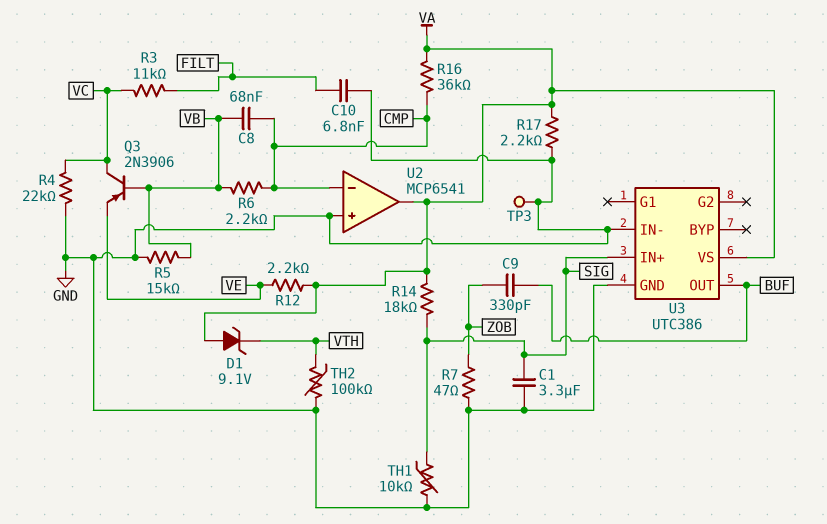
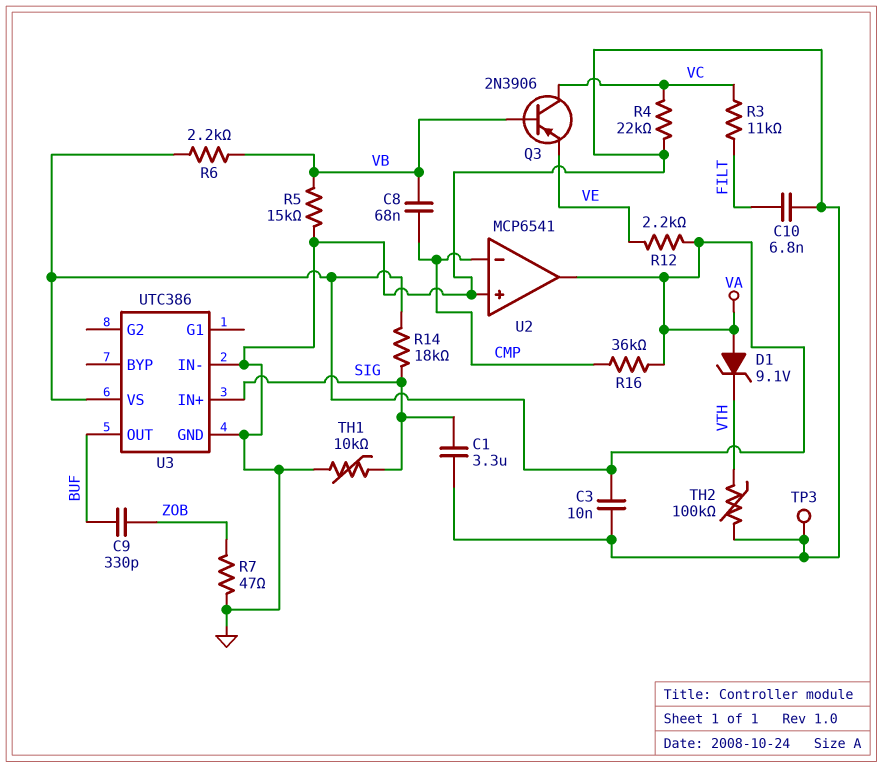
C3: none -> 10nF (GND, VA)
R6: 2.2k (CMP, VB) -> 2.2k (VA, VB)
R17: 2.2k (GND, VA) -> none

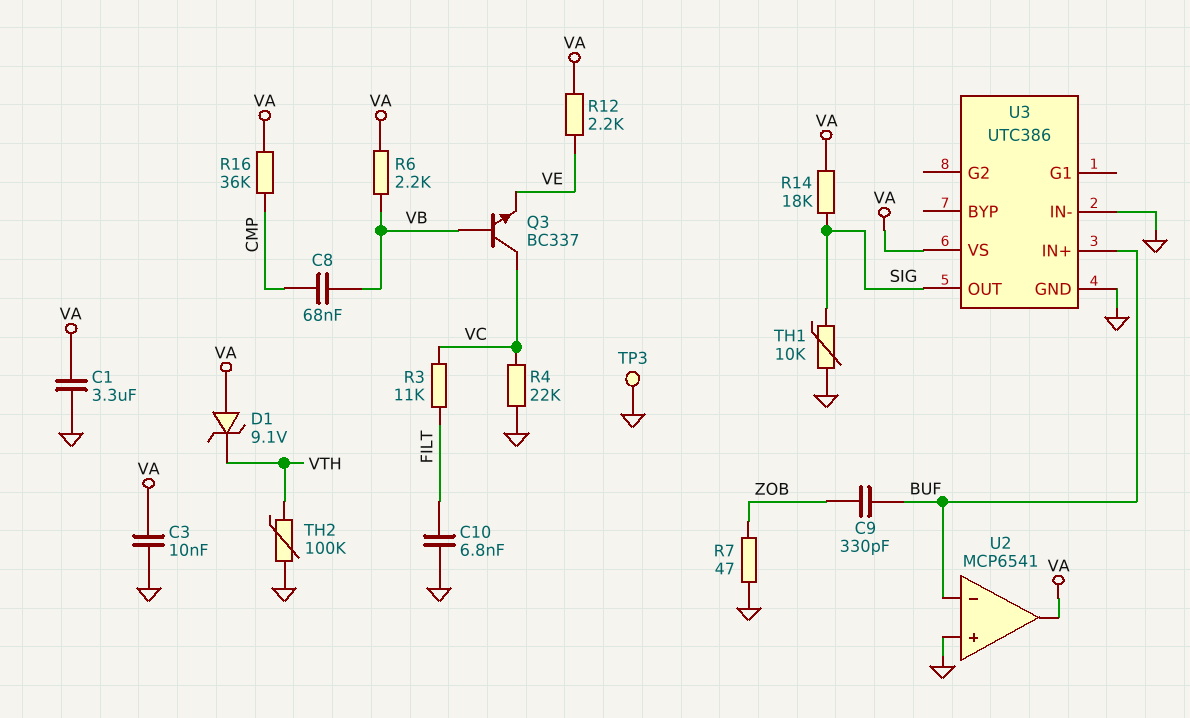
C1: 3.3uF (GND, SIG) -> 3.3uF (GND, VA)
Q3: PNP 2N3906 (B VB, C VC, E VE) -> NPN BC337 (B VB, C VC, E VE)
R5: 15k (GND, VB) -> none
U2 pin in-: CMP -> BUF
U3 pin IN+: SIG -> BUF
U3 pin OUT: BUF -> SIG

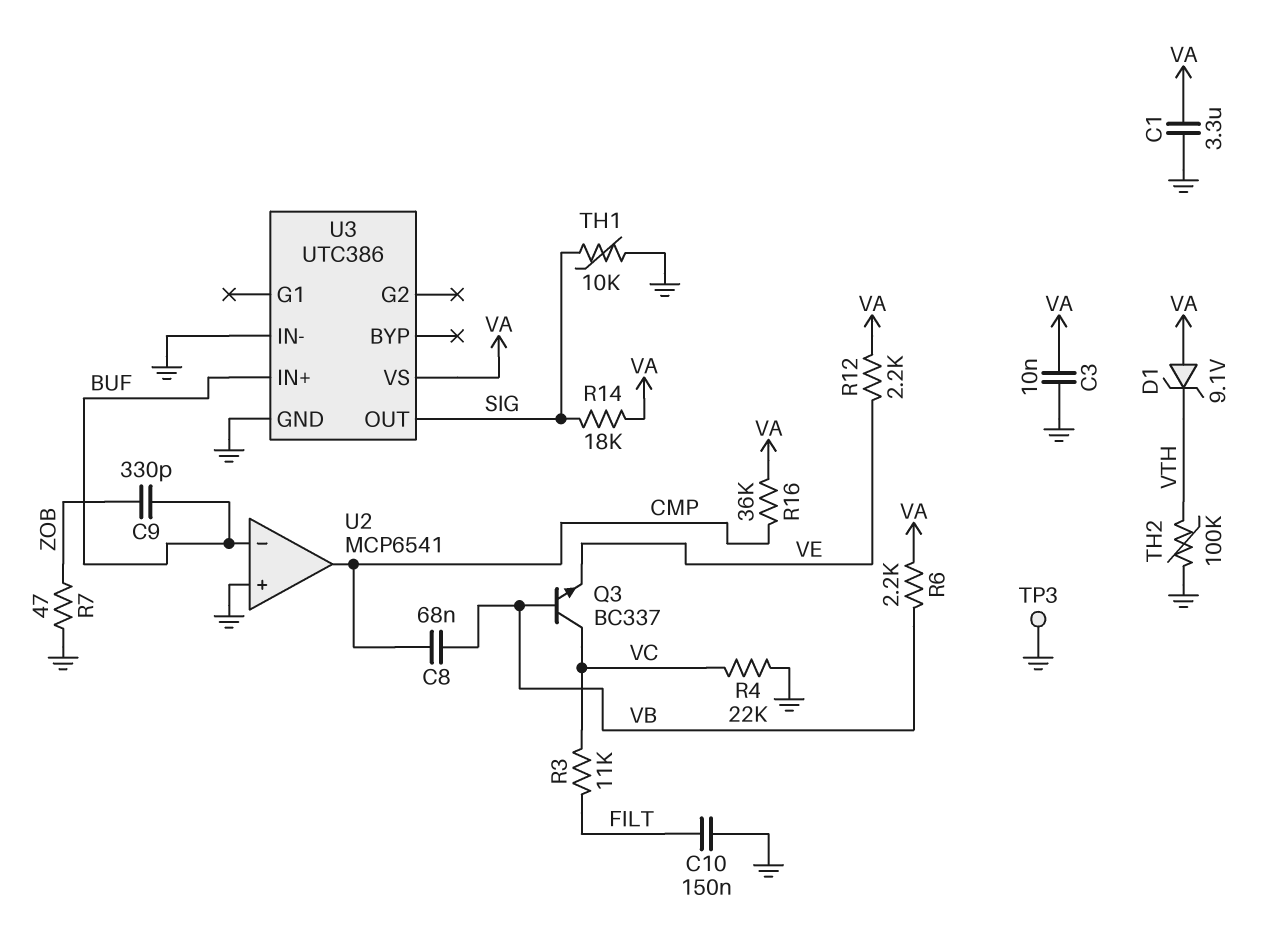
C10: 6.8nF (FILT, GND) -> 150nF (FILT, GND)
U2 pin out: VA -> CMP

